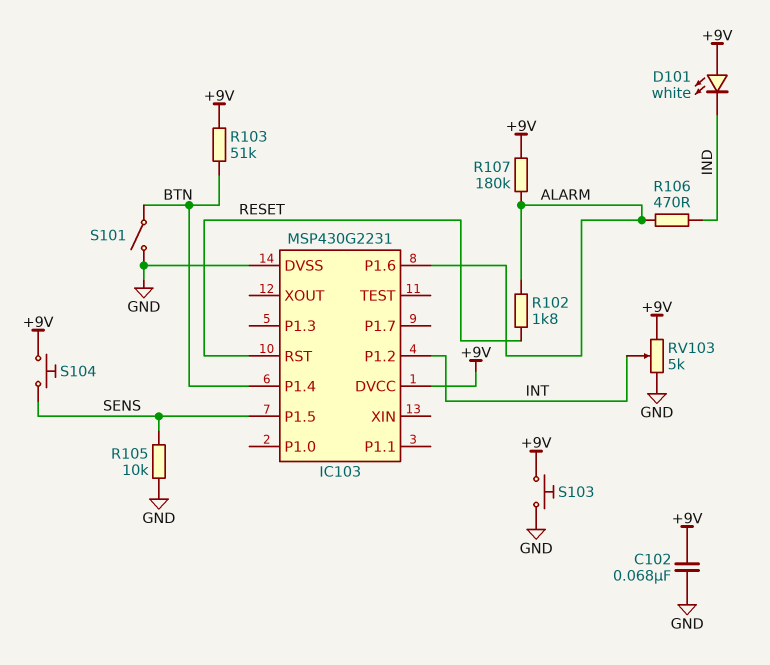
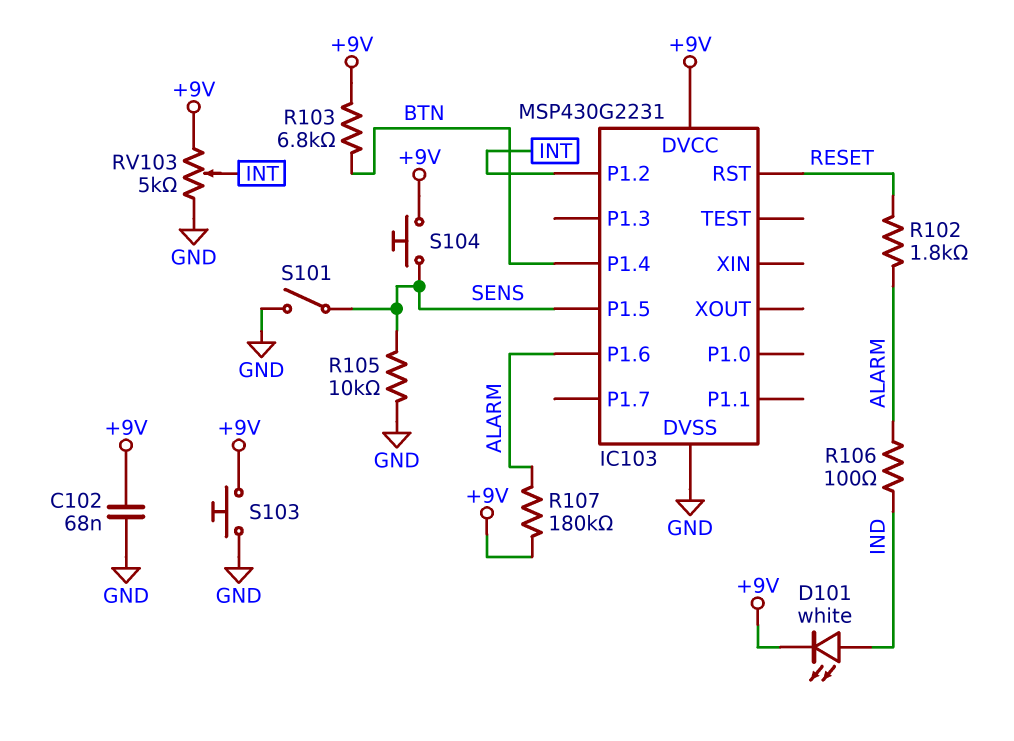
D101: LED white (A +9V, K IND) -> LED white (A IND, K +9V)
R103: 51k (+9V, BTN) -> 6.8k (+9V, BTN)
R106: 470 (ALARM, IND) -> 100 (ALARM, IND)
S101: switch (BTN, GND) -> switch (GND, SENS)

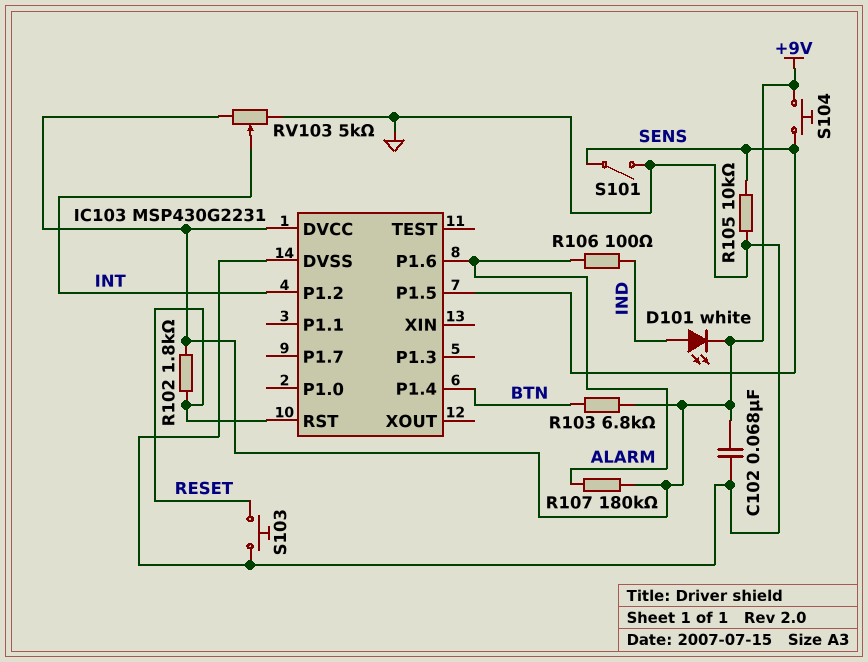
R102: 1.8k (ALARM, RESET) -> 1.8k (+9V, RESET)
S103: button (+9V, GND) -> button (GND, RESET)

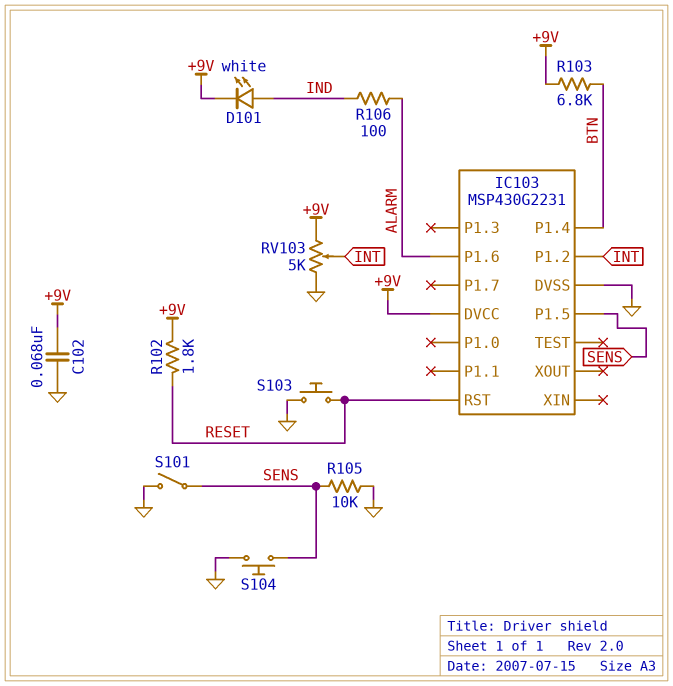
R107: 180k (+9V, ALARM) -> none
S104: button (+9V, SENS) -> button (GND, SENS)

